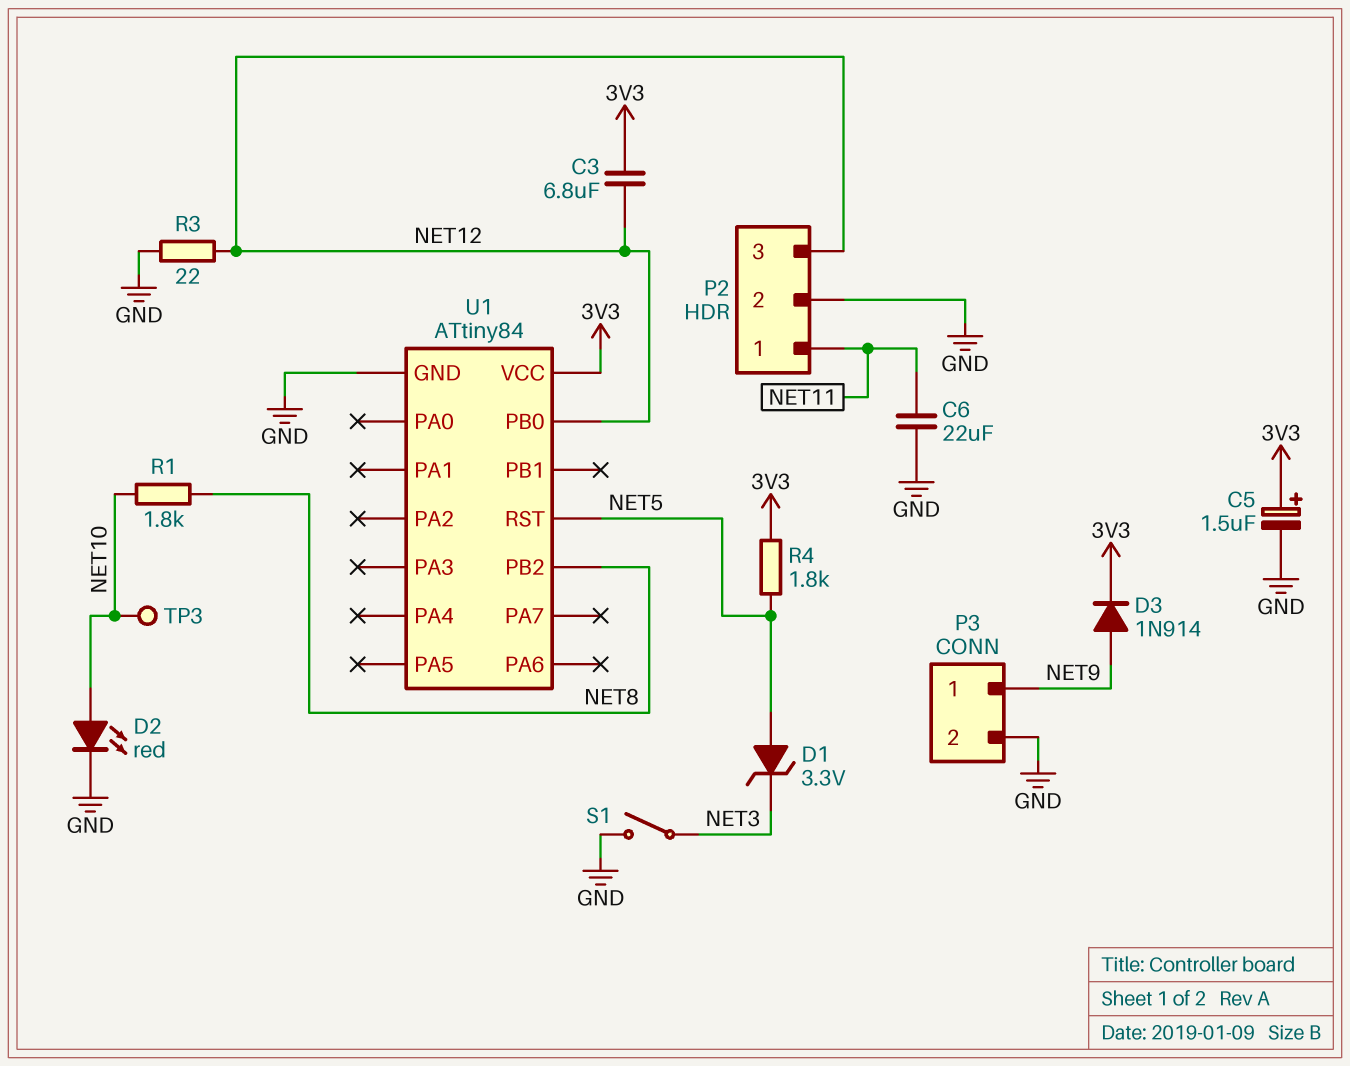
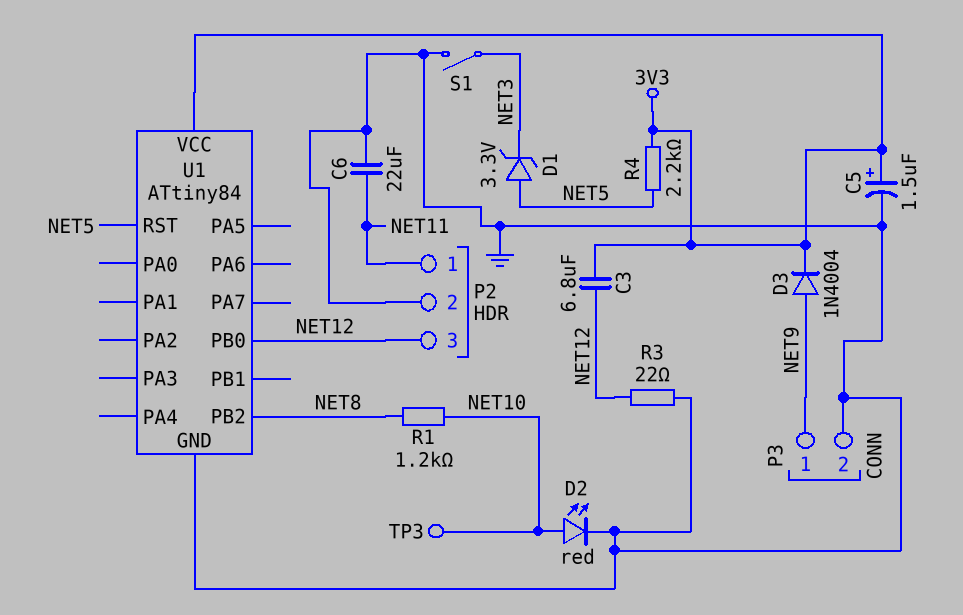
D3: diode 1N914 (A NET9, K 3V3) -> diode 1N4004 (A NET9, K 3V3)
R1: 1.8k (NET8, NET10) -> 1.2k (NET8, NET10)
R4: 1.8k (3V3, NET5) -> 2.2k (3V3, NET5)

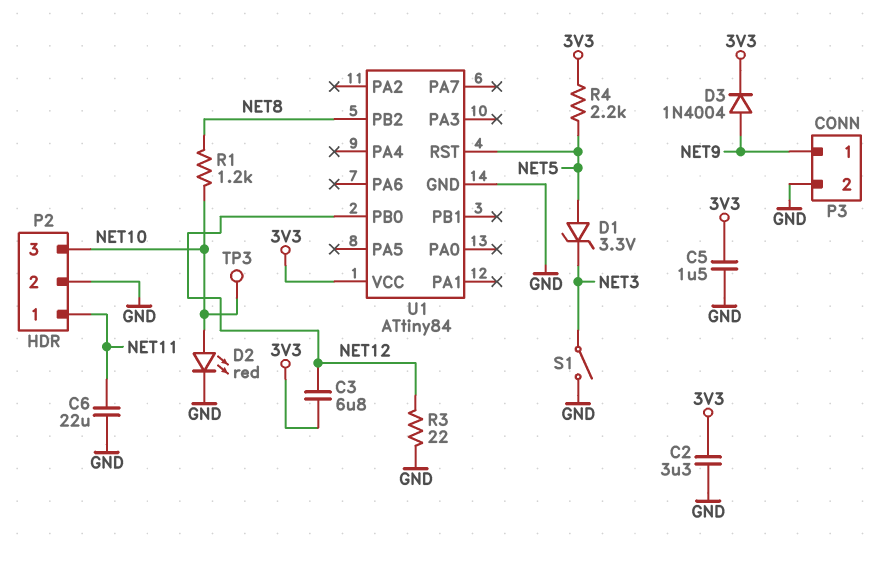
C2: none -> 3.3uF (3V3, GND)
C5: 1.5uF (plus 3V3, minus GND) -> 1.5uF (3V3, GND)
P2 pin 3: NET12 -> NET10

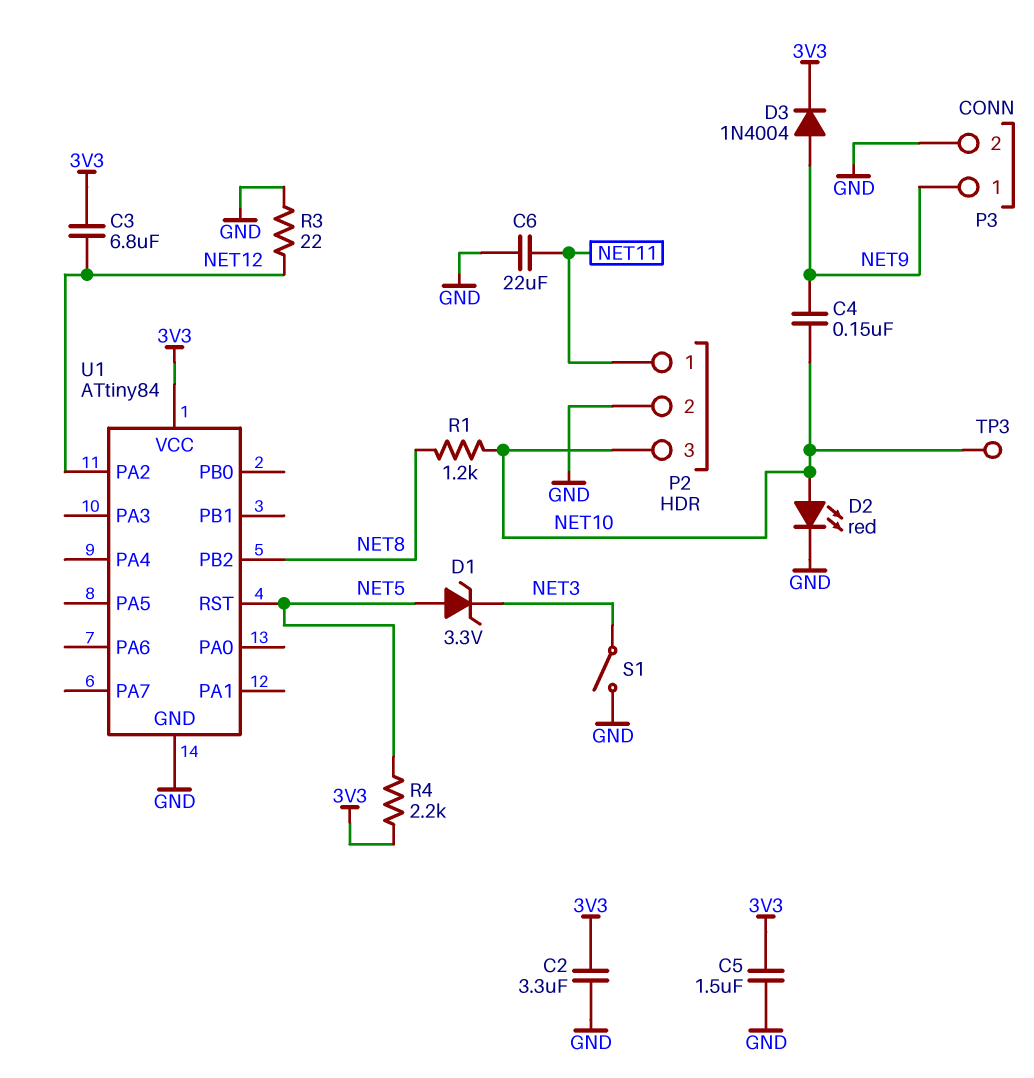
C4: none -> 150nF (NET9, NET10)
U1 pin PA2: none -> NET12
U1 pin PB0: NET12 -> none

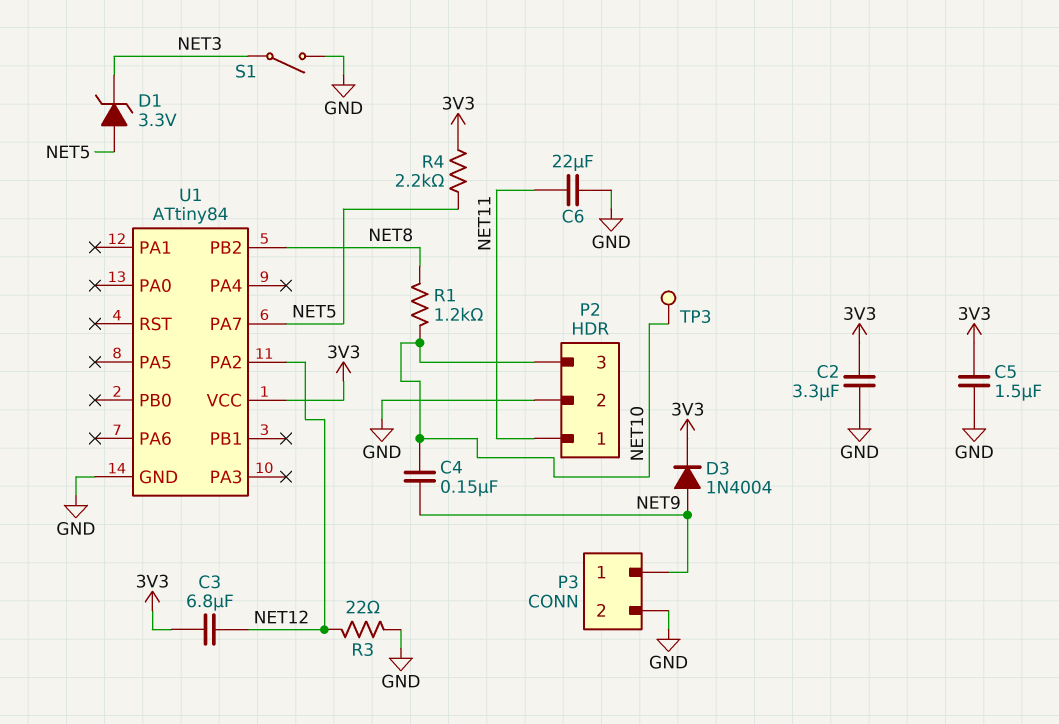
D2: LED red (A NET10, K GND) -> none
U1 pin PA7: none -> NET5
U1 pin RST: NET5 -> none

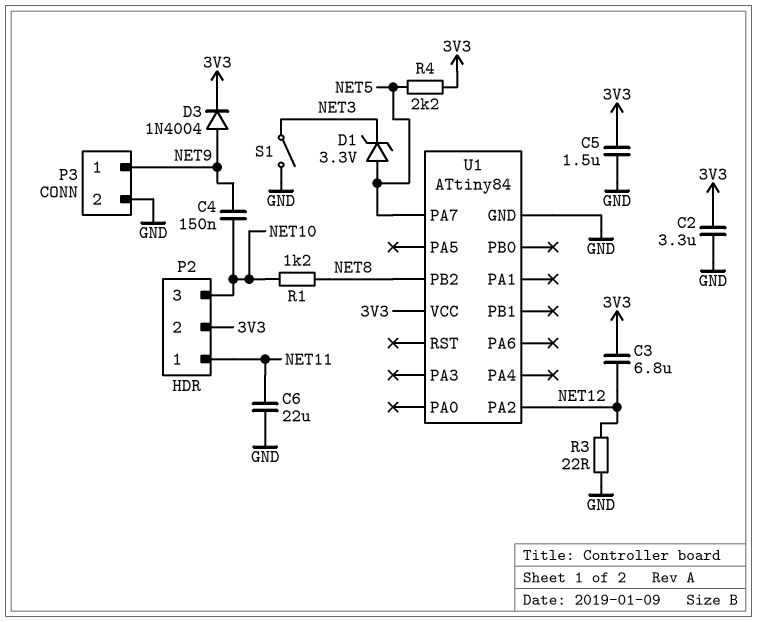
P2 pin 2: GND -> 3V3
TP3: test point (NET10) -> none

